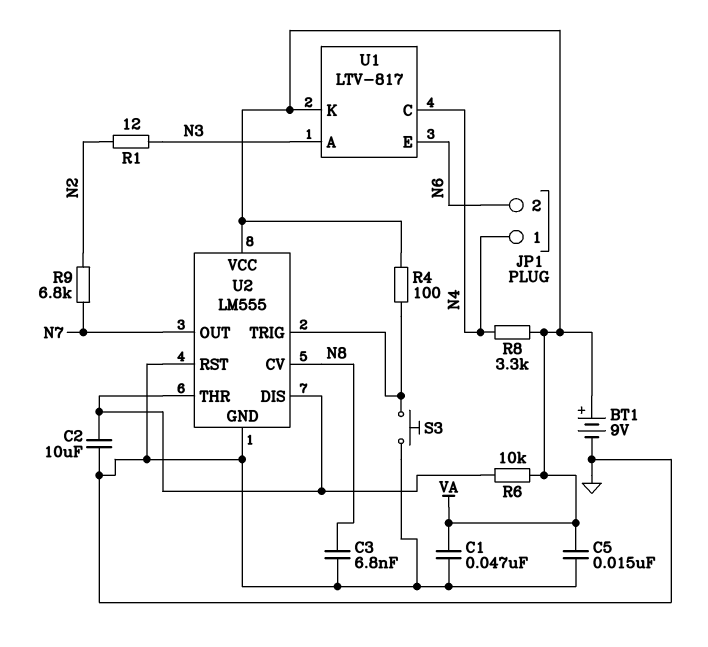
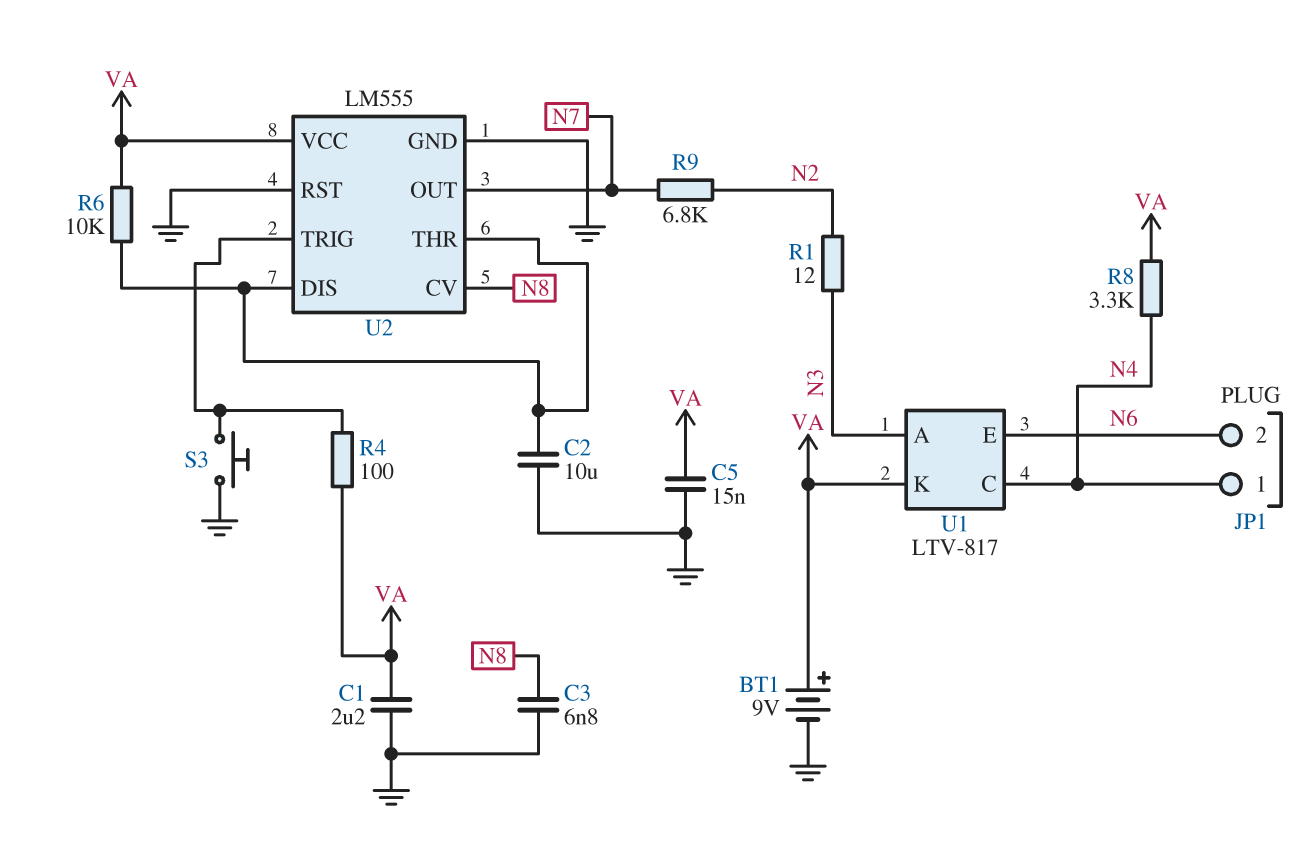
C1: 47nF (GND, VA) -> 2.2uF (GND, VA)

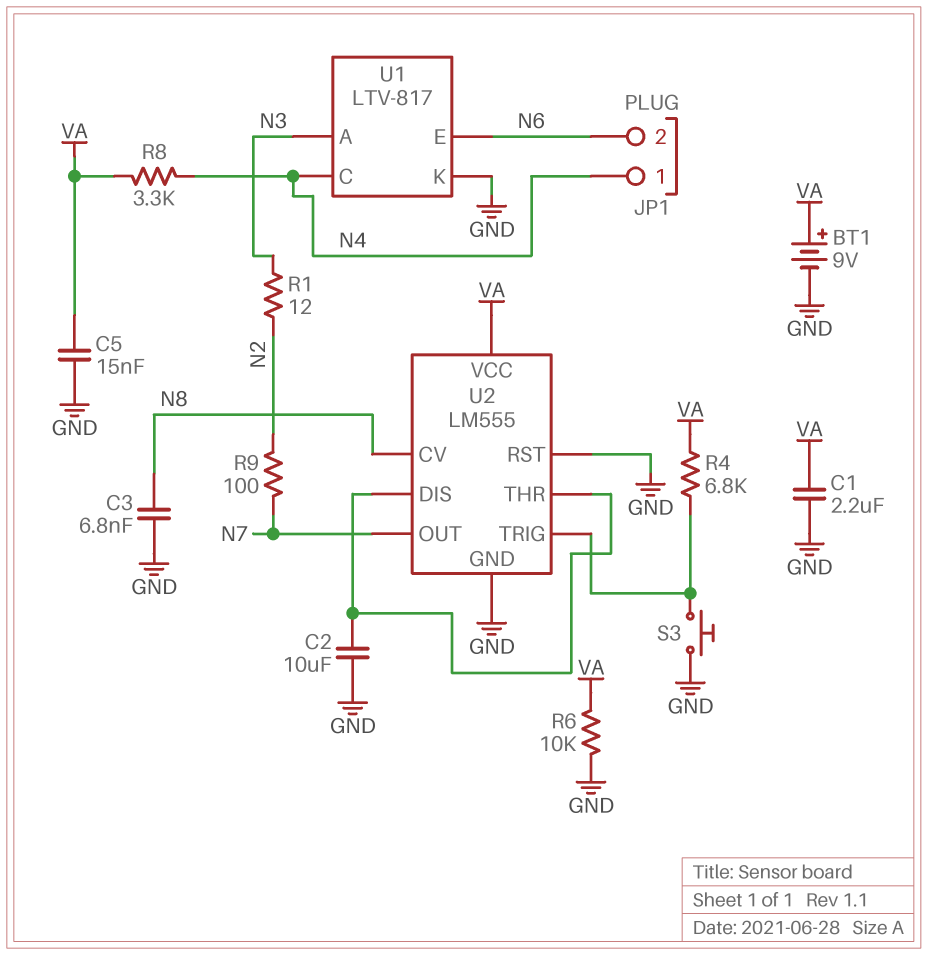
R4: 100 (U2/TRIG, VA) -> 6.8k (U2/TRIG, VA)
R6: 10k (U2/DIS, VA) -> 10k (GND, VA)
R9: 6.8k (N2, N7) -> 100 (N2, N7)
U1 pin K: VA -> GND

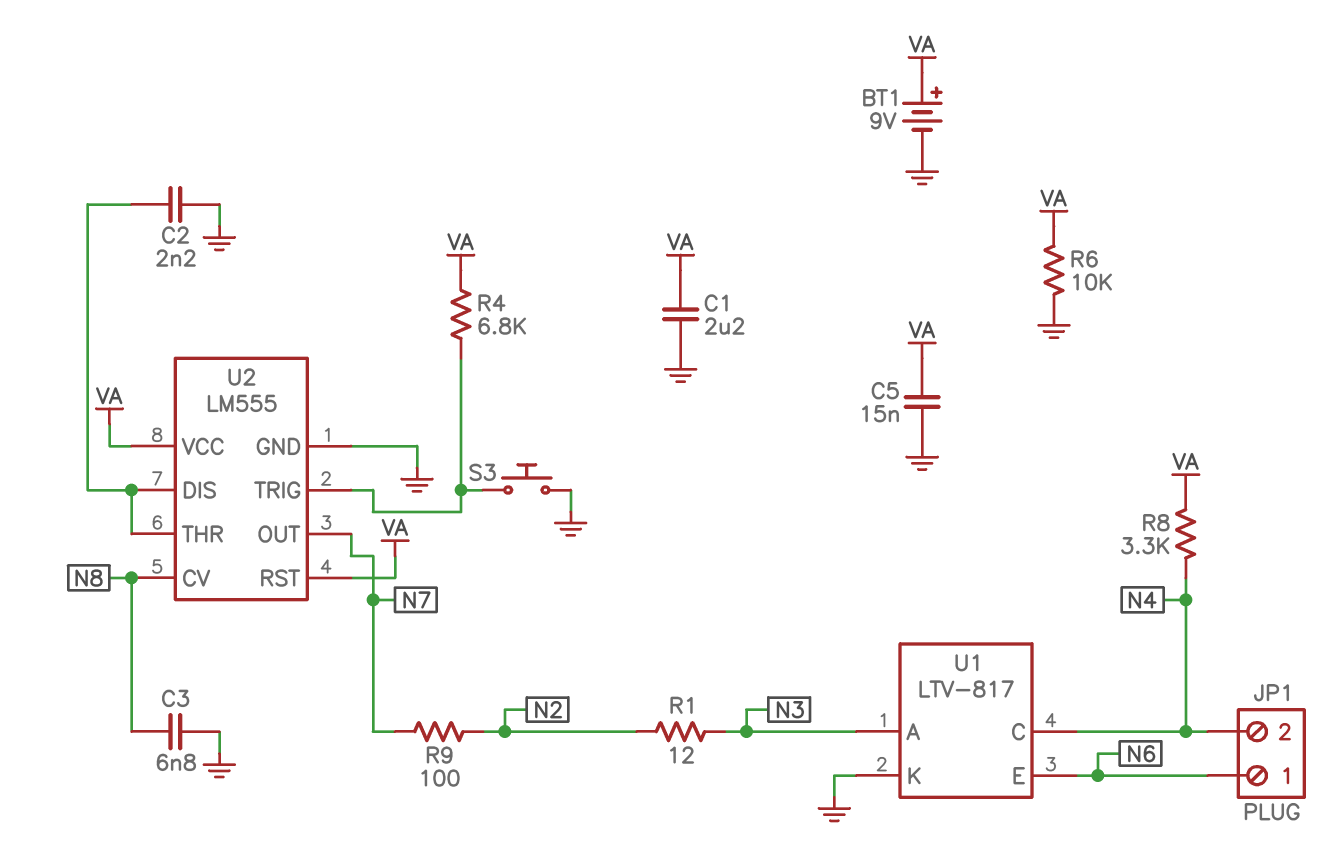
C2: 10uF (GND, U2/DIS) -> 2.2nF (GND, U2/DIS)
JP1 pin 1: N4 -> N6
JP1 pin 2: N6 -> N4
U2 pin RST: GND -> VA

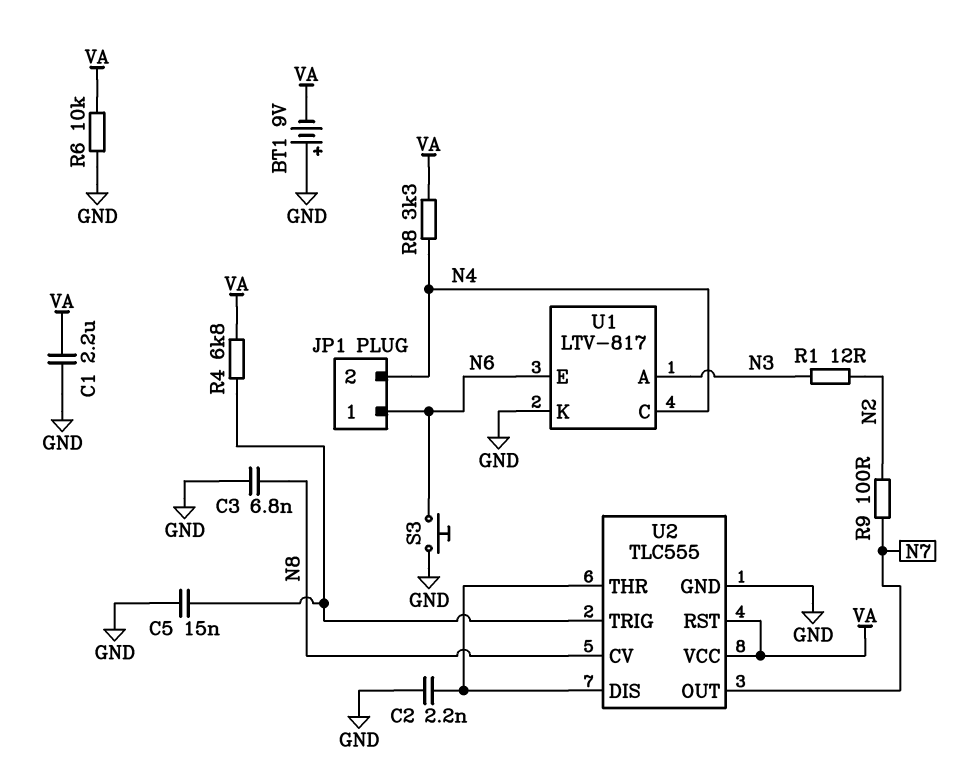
BT1: 9V (plus VA, minus GND) -> 9V (plus GND, minus VA)
C5: 15nF (GND, VA) -> 15nF (GND, U2/TRIG)
S3: button (GND, U2/TRIG) -> button (GND, N6)
U2: LM555 -> TLC555

